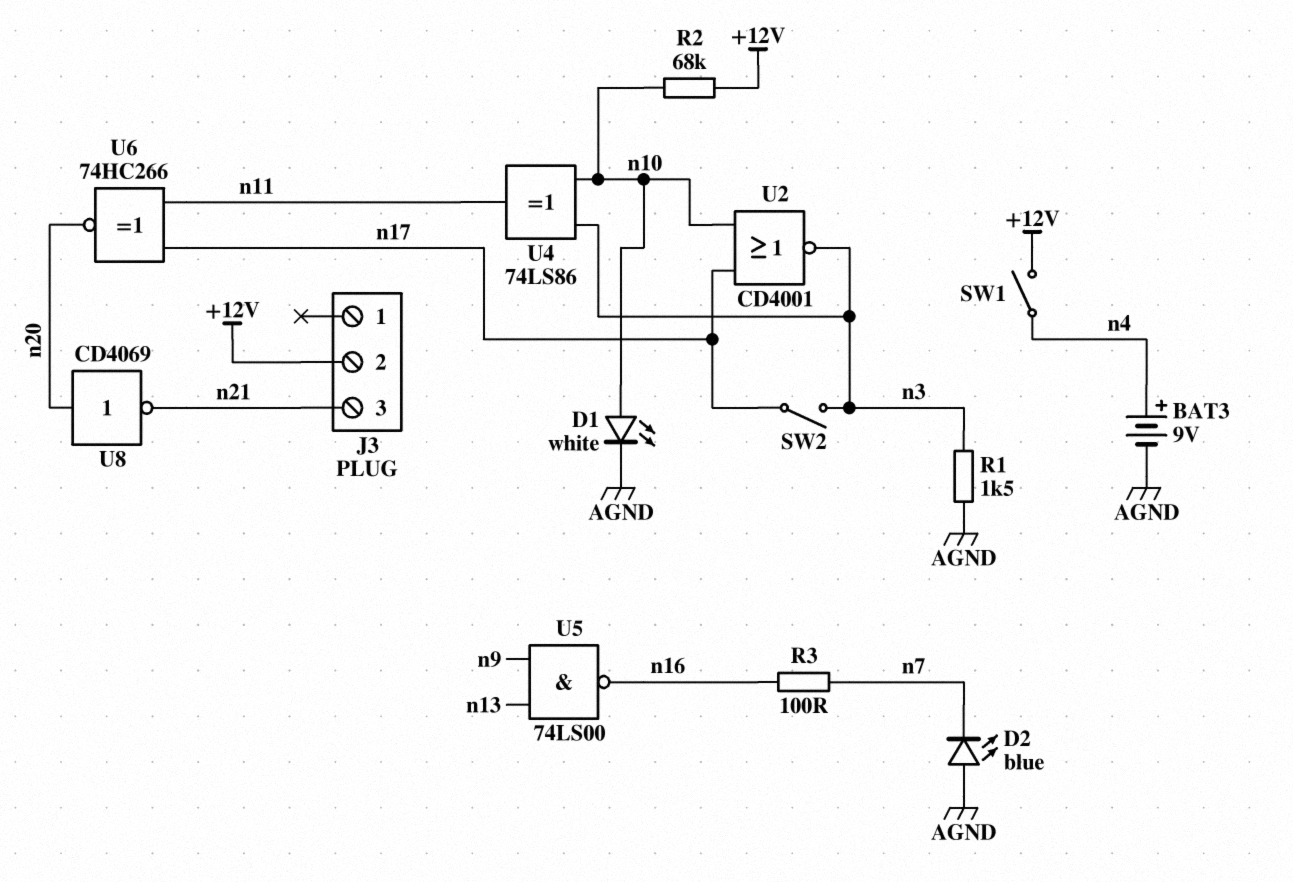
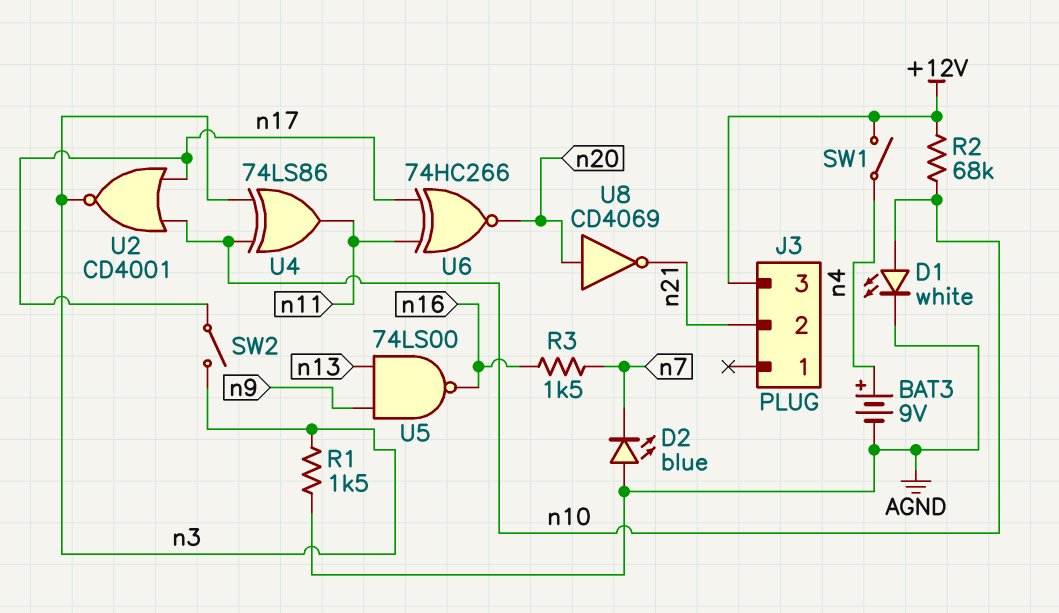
J3 pin 2: +12V -> n21
J3 pin 3: n21 -> +12V
R3: 100 (n7, n16) -> 1.5k (n7, n16)

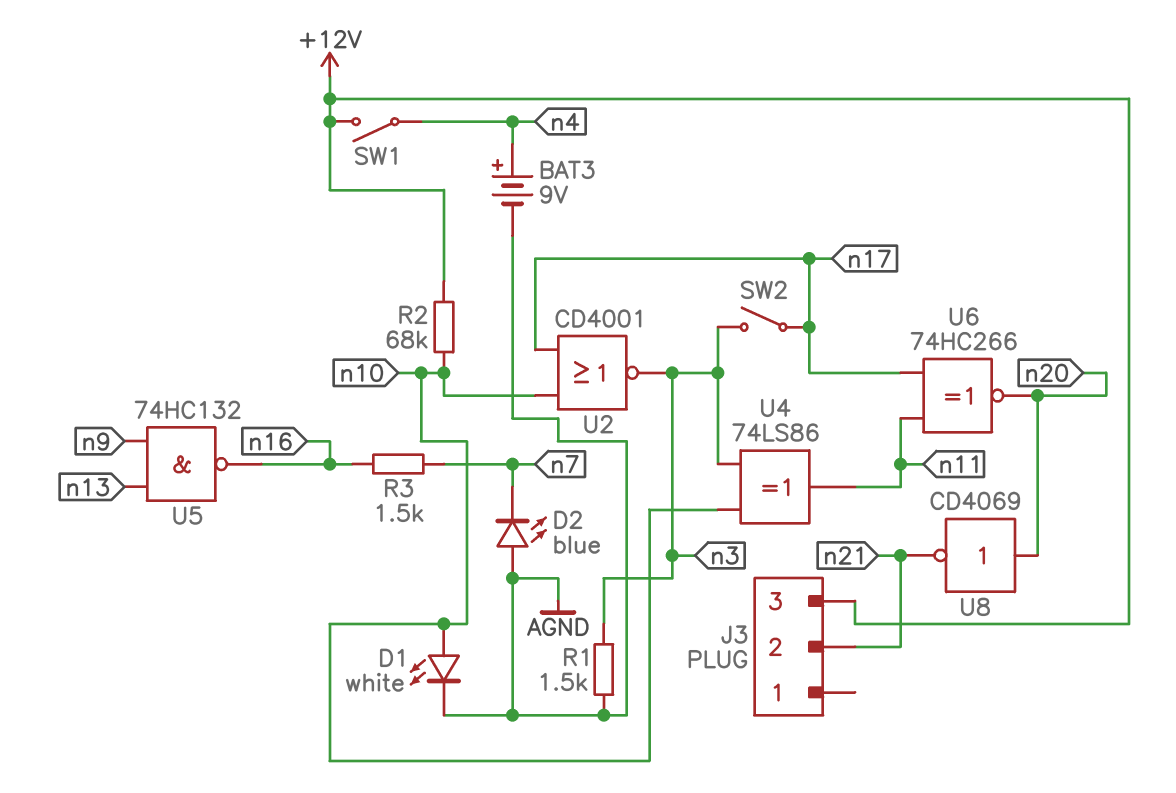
U5: NAND 74LS00 (in n9, in n13, out n16) -> NAND 74HC132 (in n9, in n13, out n16)

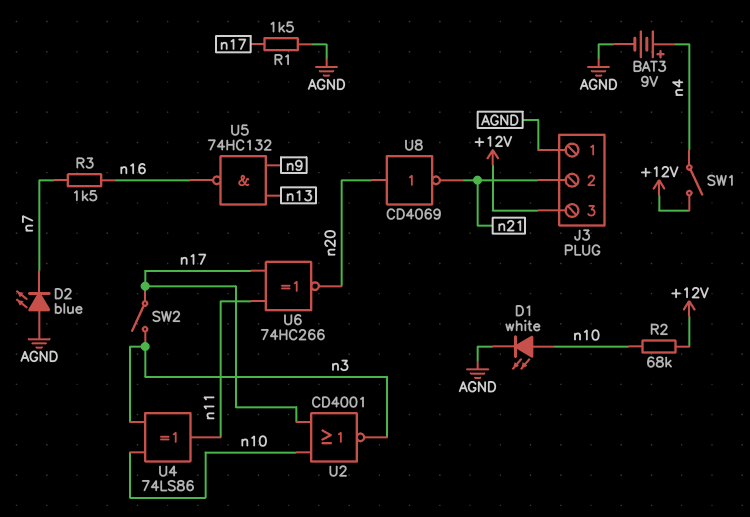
J3 pin 1: none -> AGND
R1: 1.5k (AGND, n3) -> 1.5k (AGND, n17)

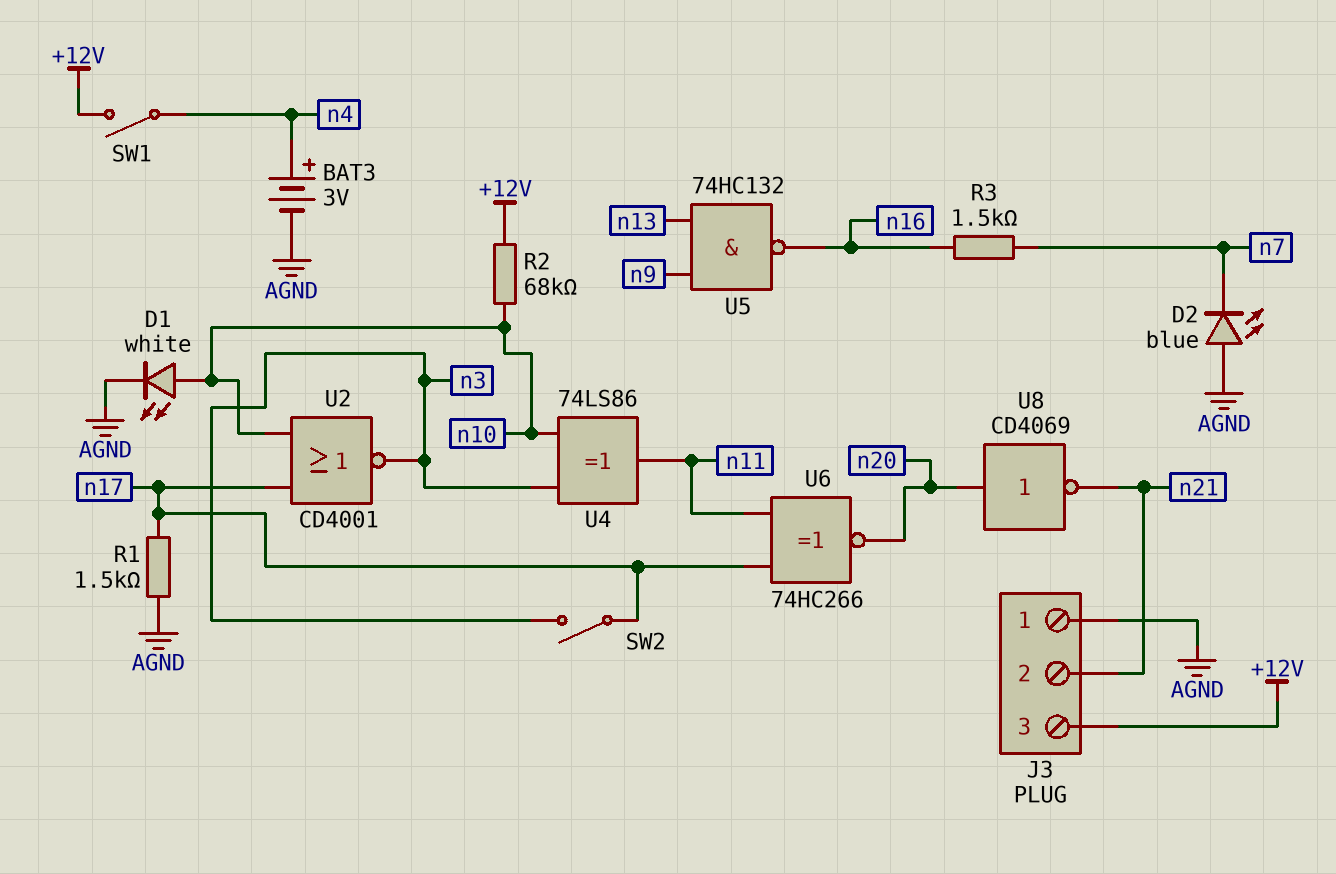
BAT3: 9V (plus n4, minus AGND) -> 3V (plus n4, minus AGND)

